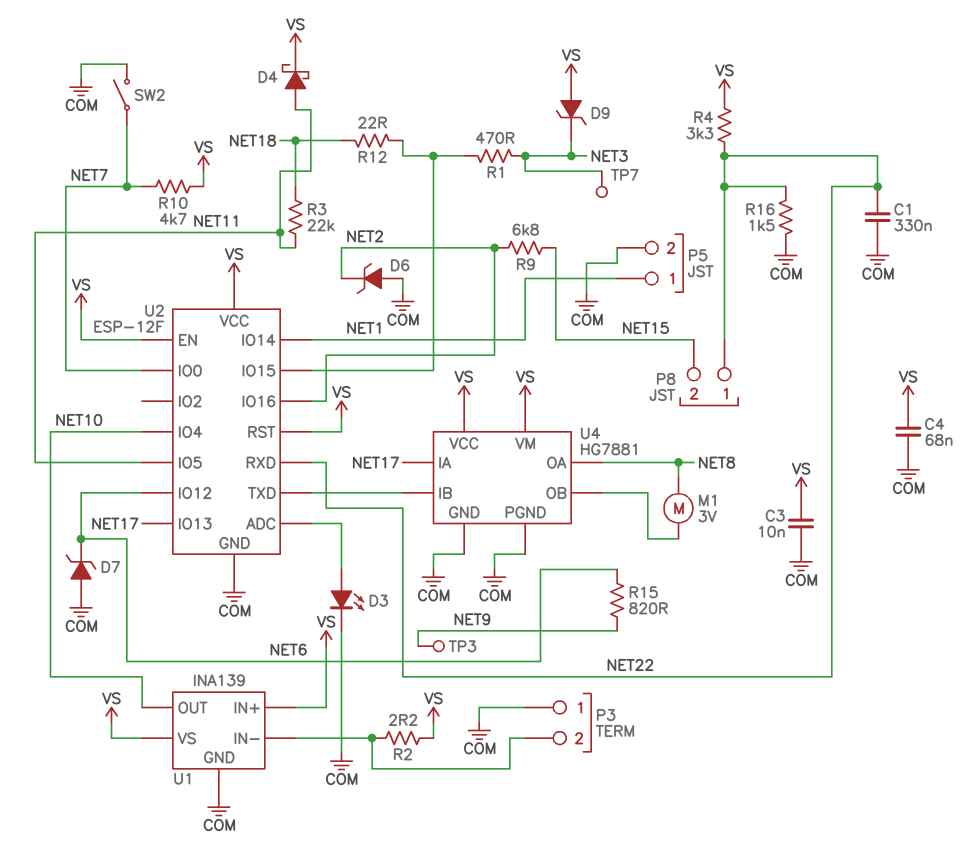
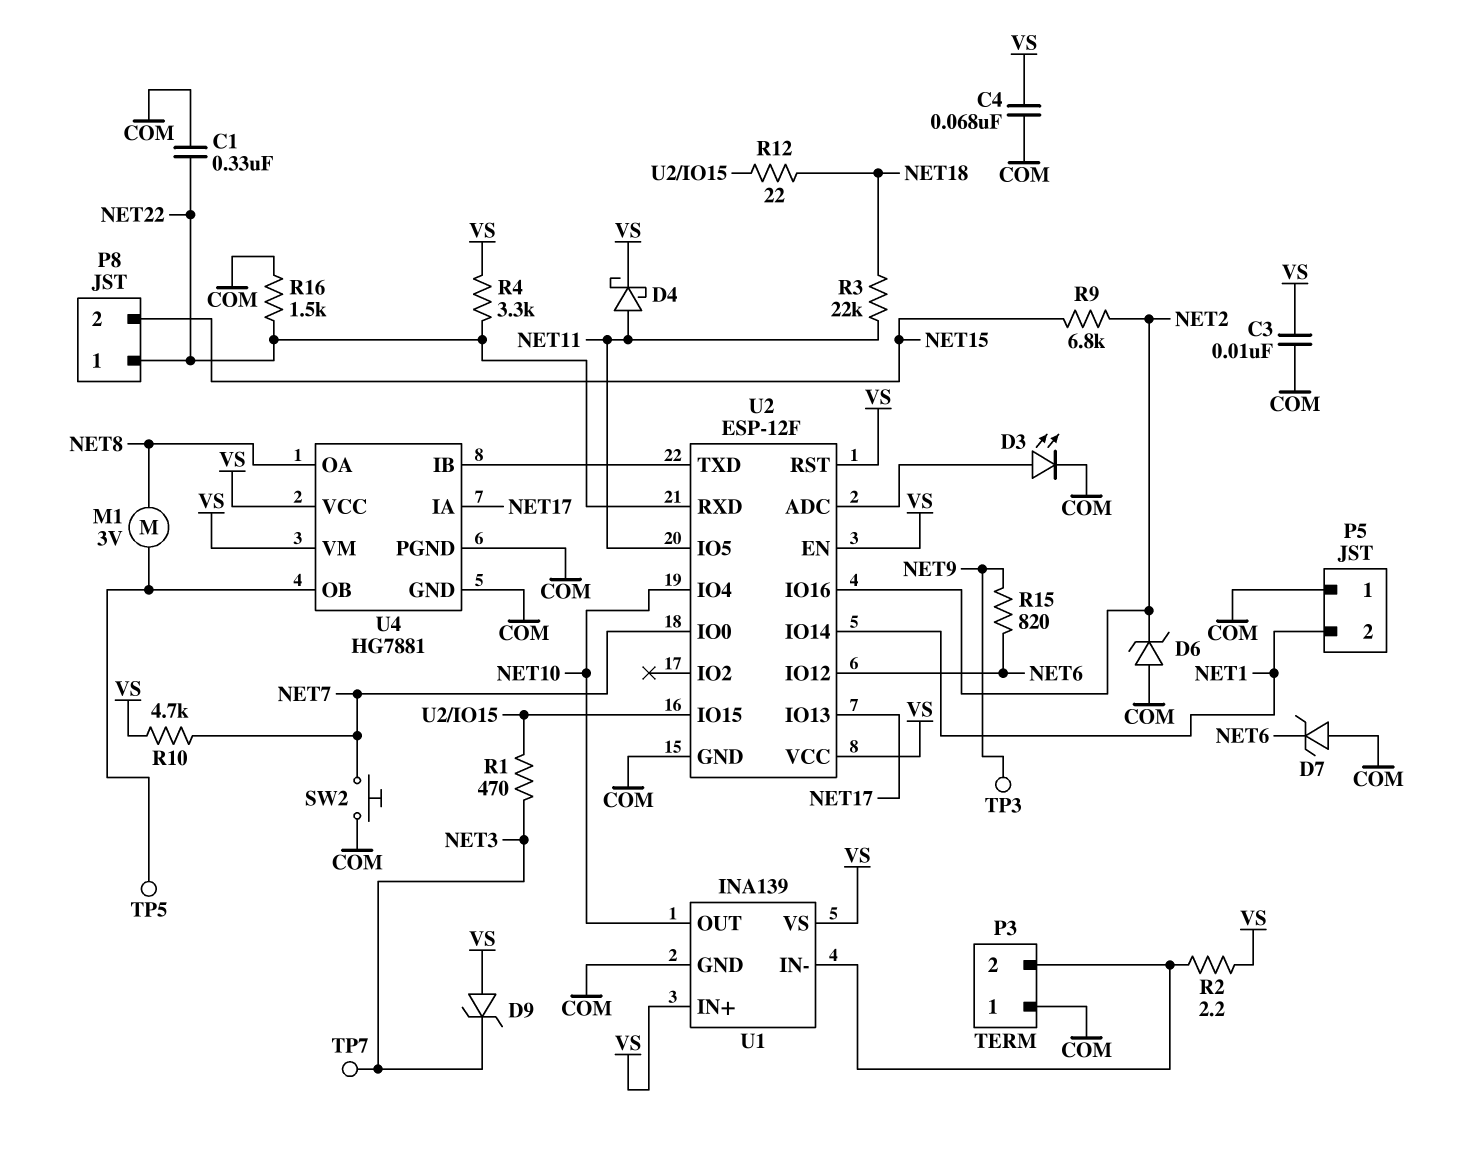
P5 pin 1: NET1 -> COM
P5 pin 2: COM -> NET1
SW2: switch (COM, NET7) -> button (COM, NET7)
TP5: none -> test point (U4/OB)

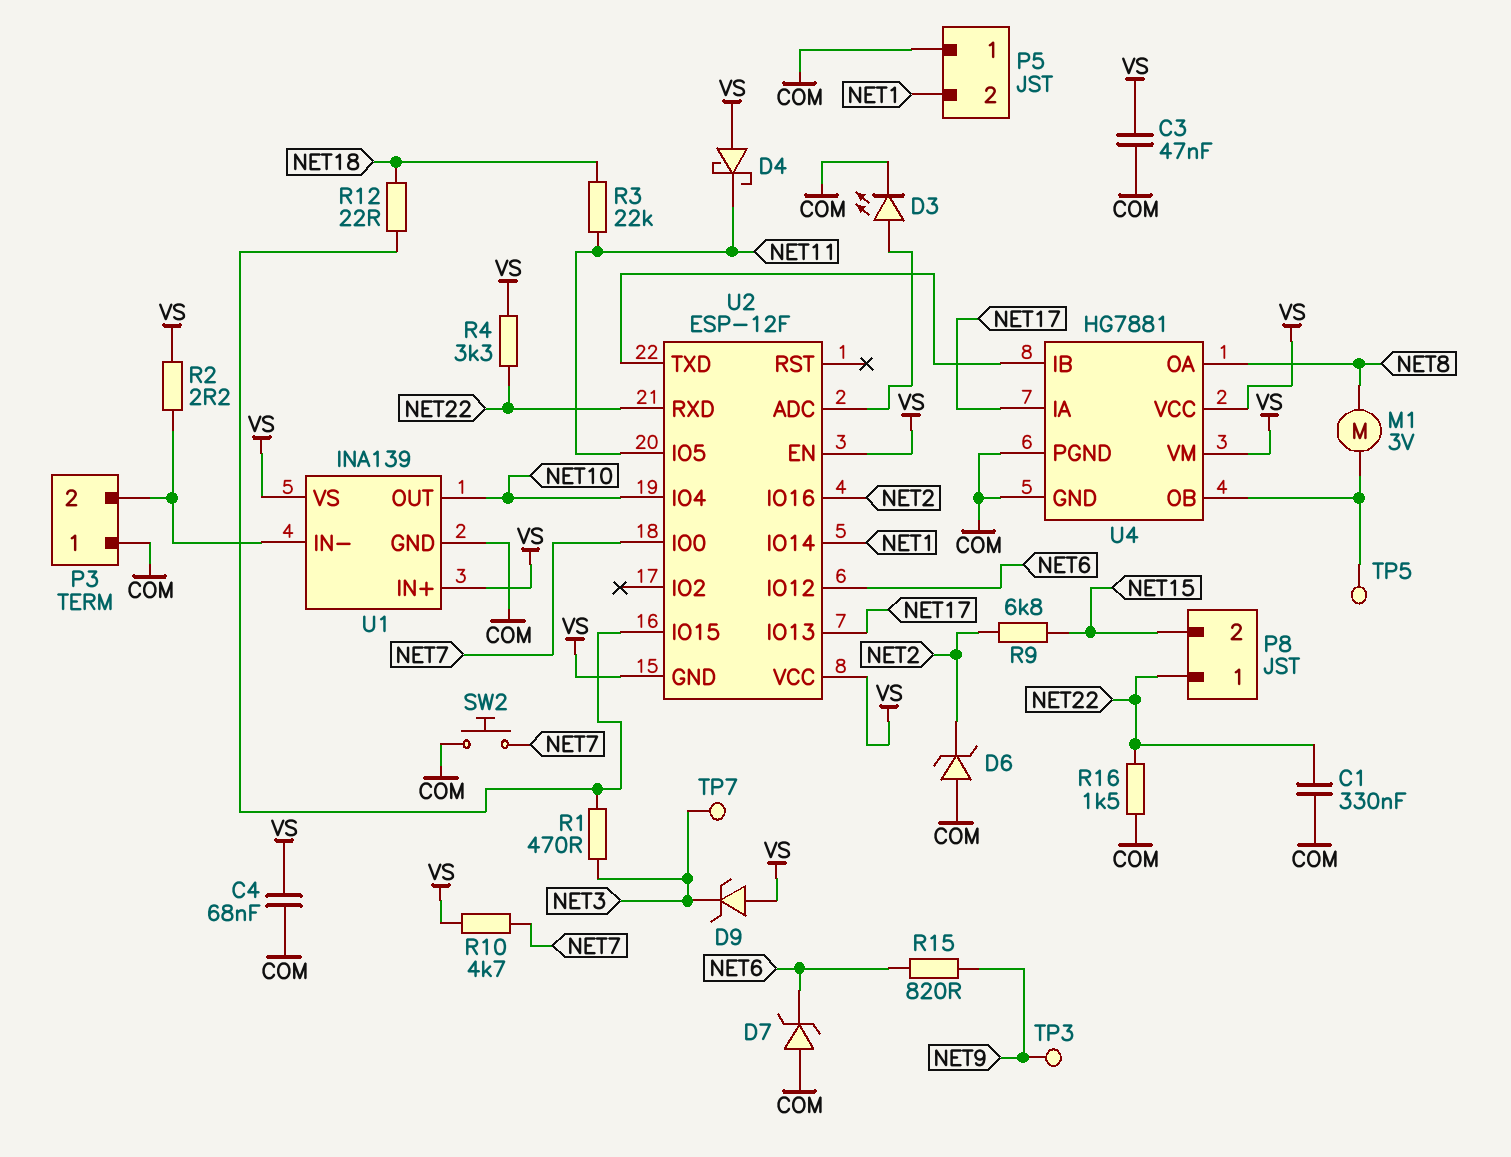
C3: 10nF (COM, VS) -> 47nF (COM, VS)
D4: schottky (A NET11, K VS) -> schottky (A VS, K NET11)
U2 pin GND: COM -> VS
U2 pin RST: VS -> none

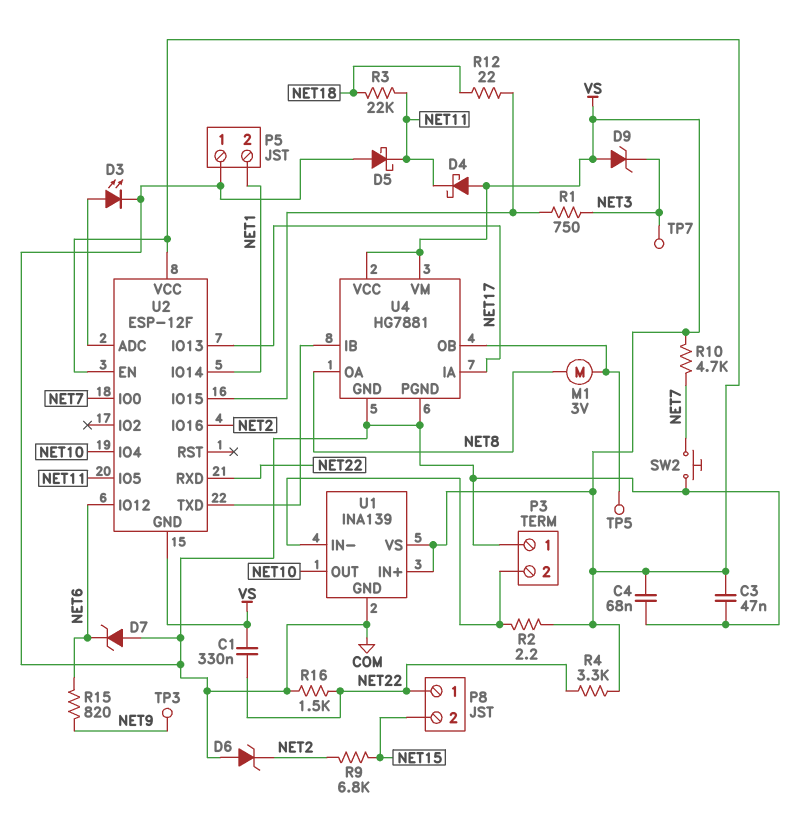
C1: 330nF (COM, NET22) -> 330nF (NET22, VS)
D5: none -> schottky (A COM, K NET11)
R1: 470 (NET3, U2/IO15) -> 750 (NET3, U2/IO15)

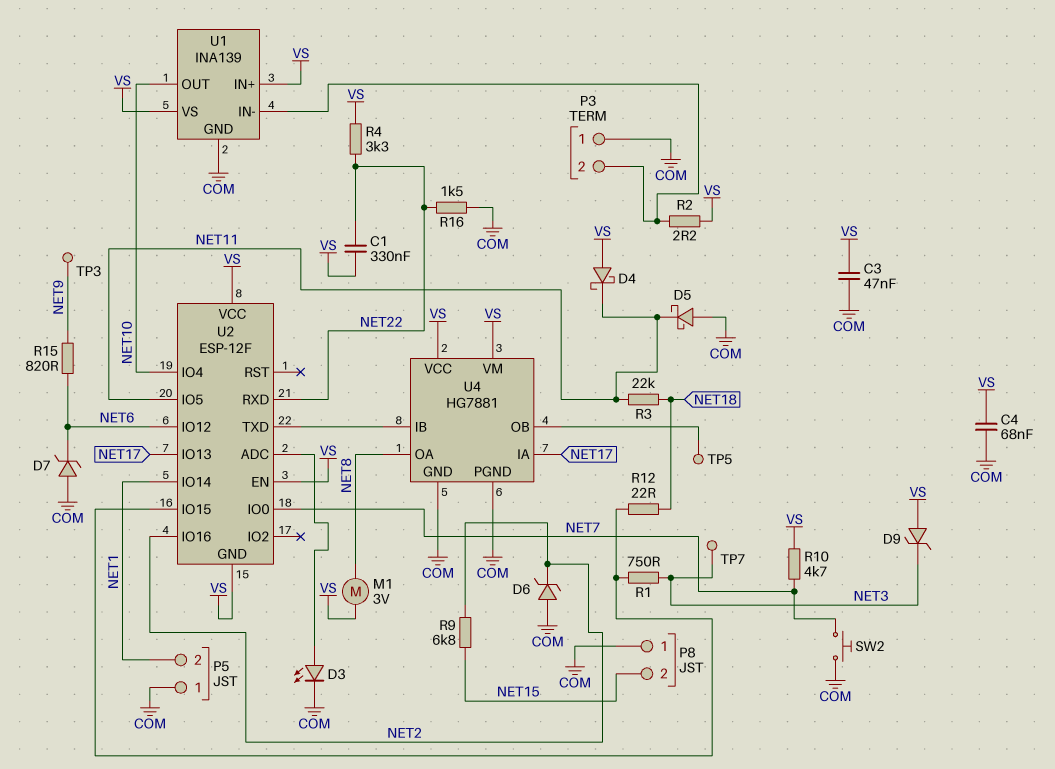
M1: motor 3V (NET8, U4/OB) -> motor 3V (NET8, VS)
P8 pin 1: NET22 -> COM

